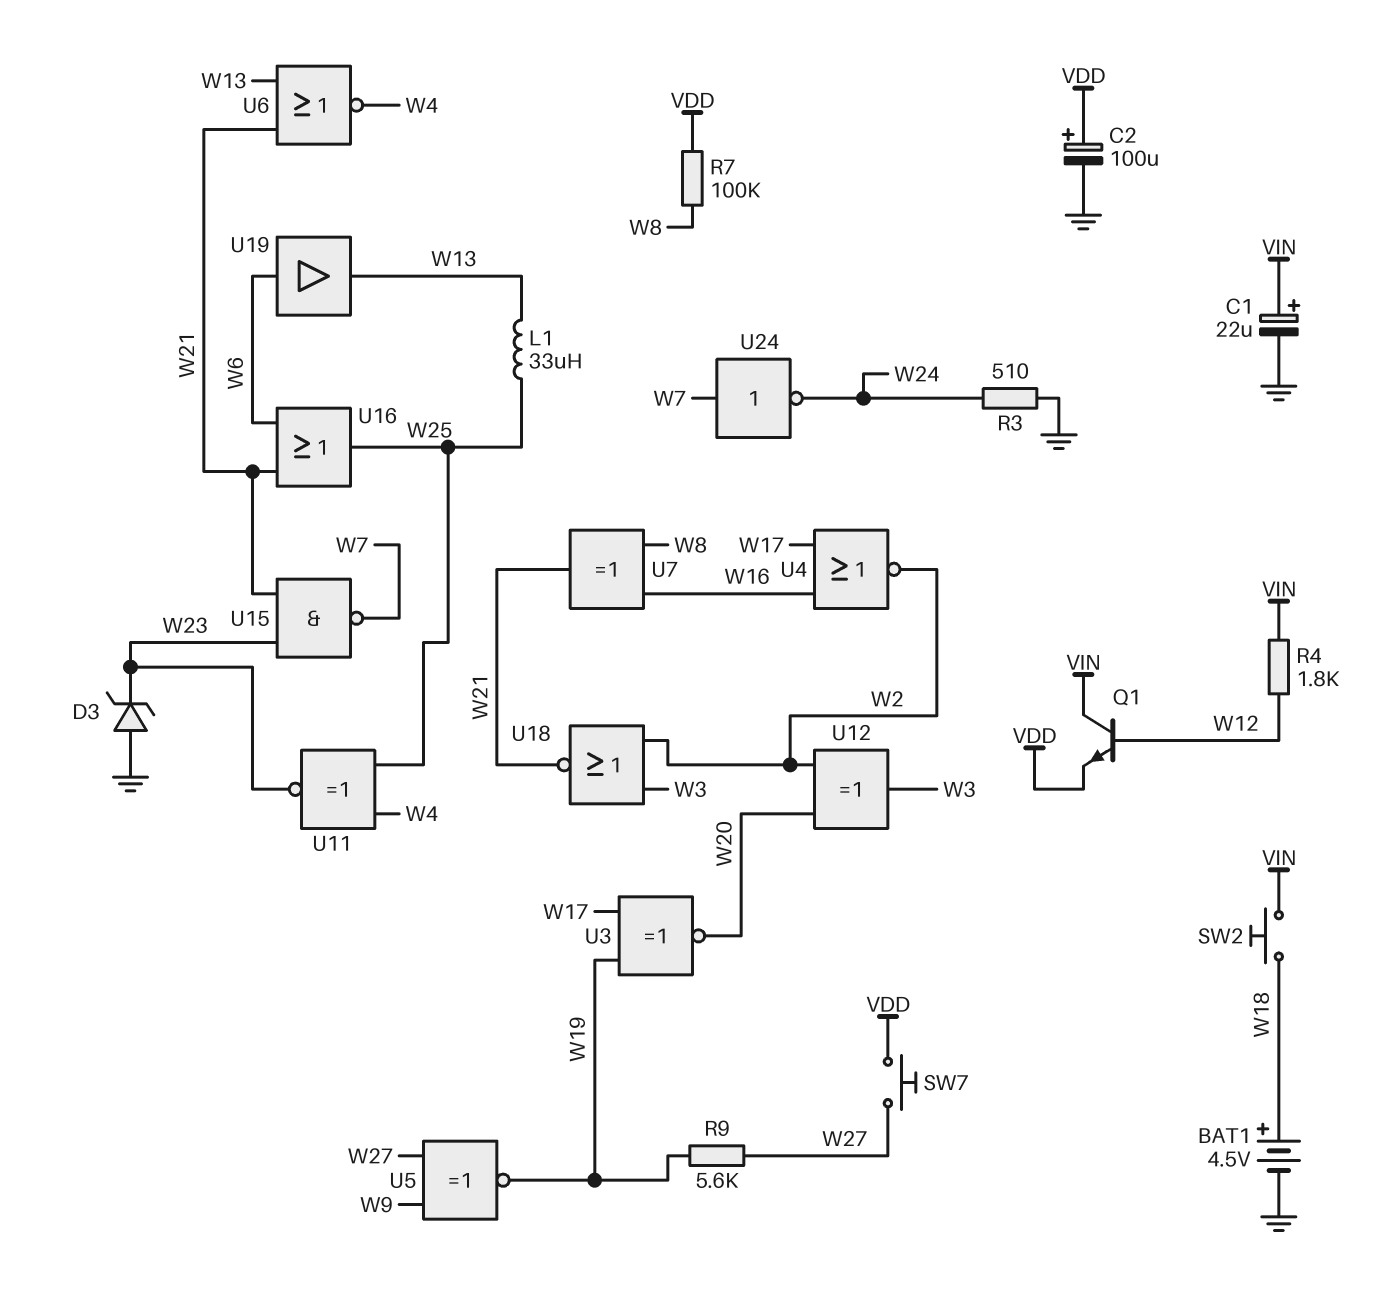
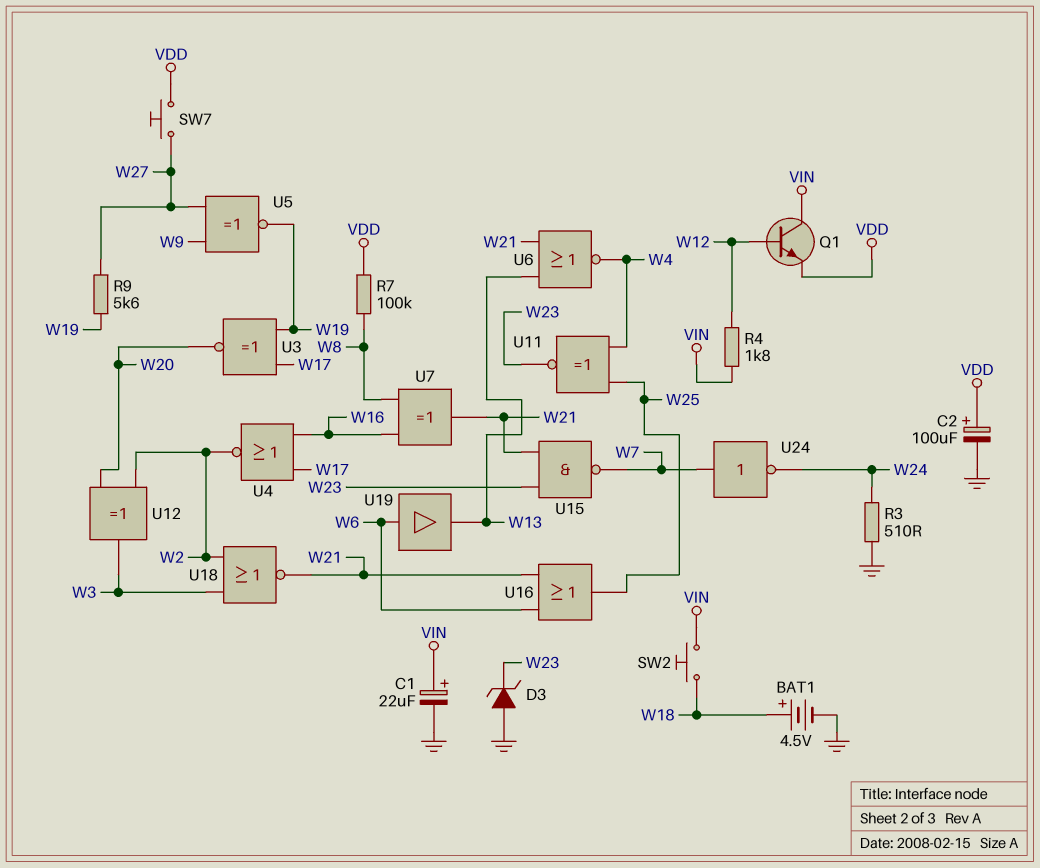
L1: 33uH (W13, W25) -> none

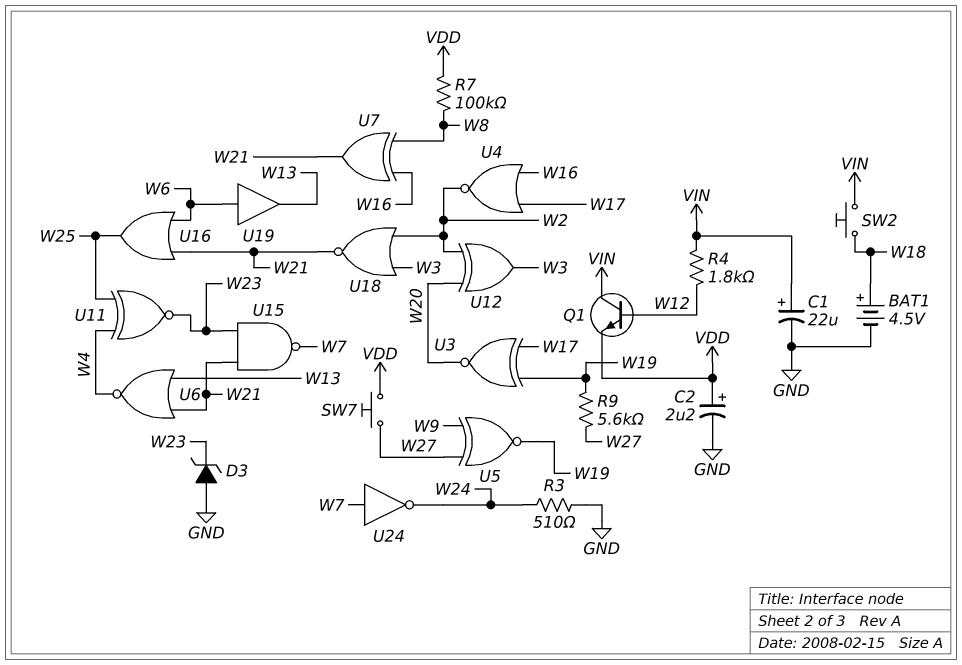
C2: 100uF (plus VDD, minus GND) -> 2.2uF (plus VDD, minus GND)

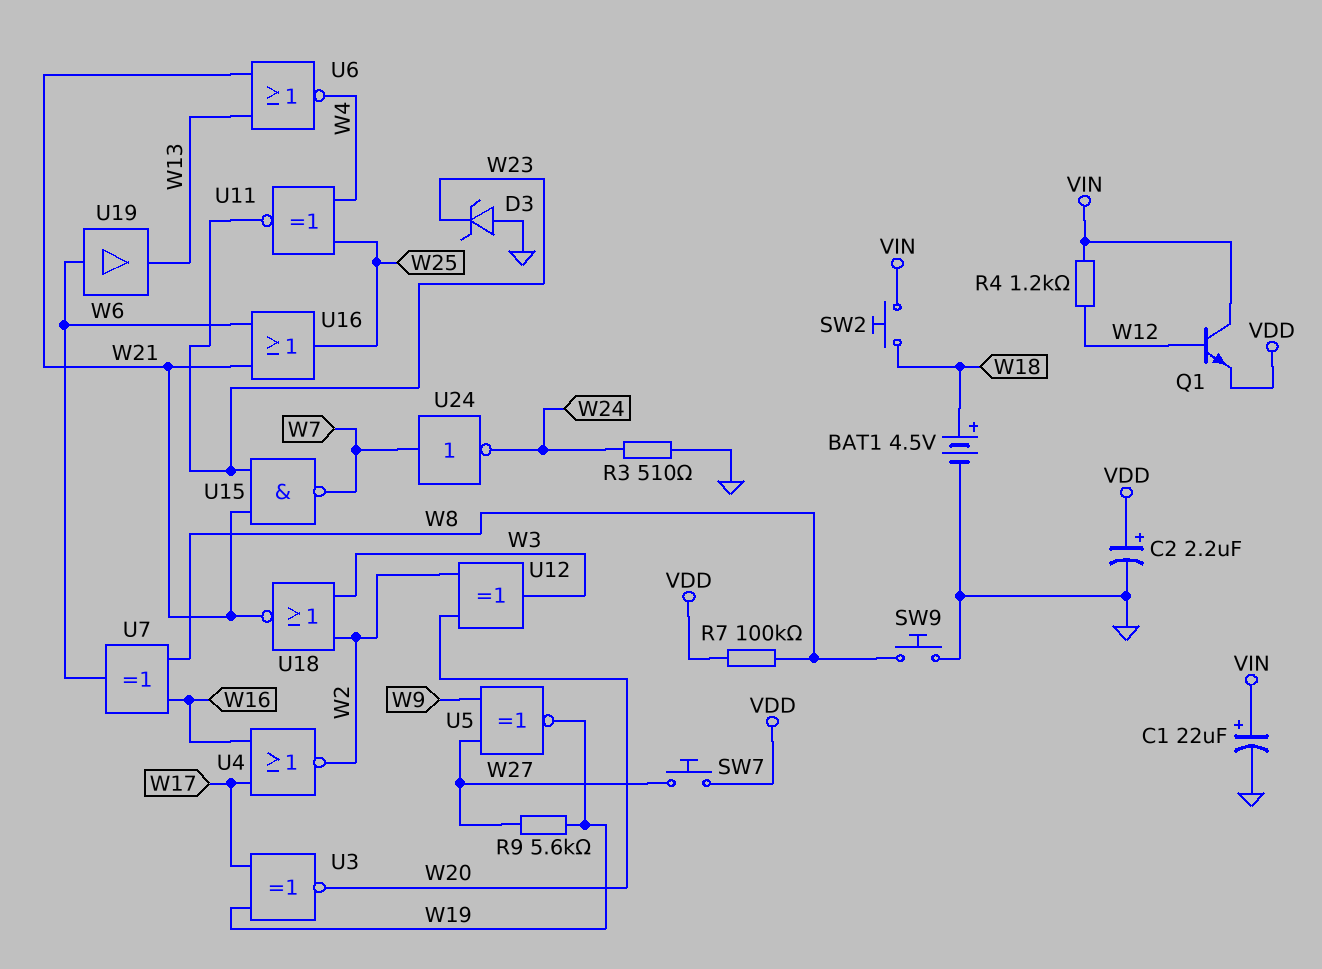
R4: 1.8k (VIN, W12) -> 1.2k (VIN, W12)
SW9: none -> button (GND, W8)
U7: XOR (in W8, in W16, out W21) -> XOR (in W8, in W16, out W6)

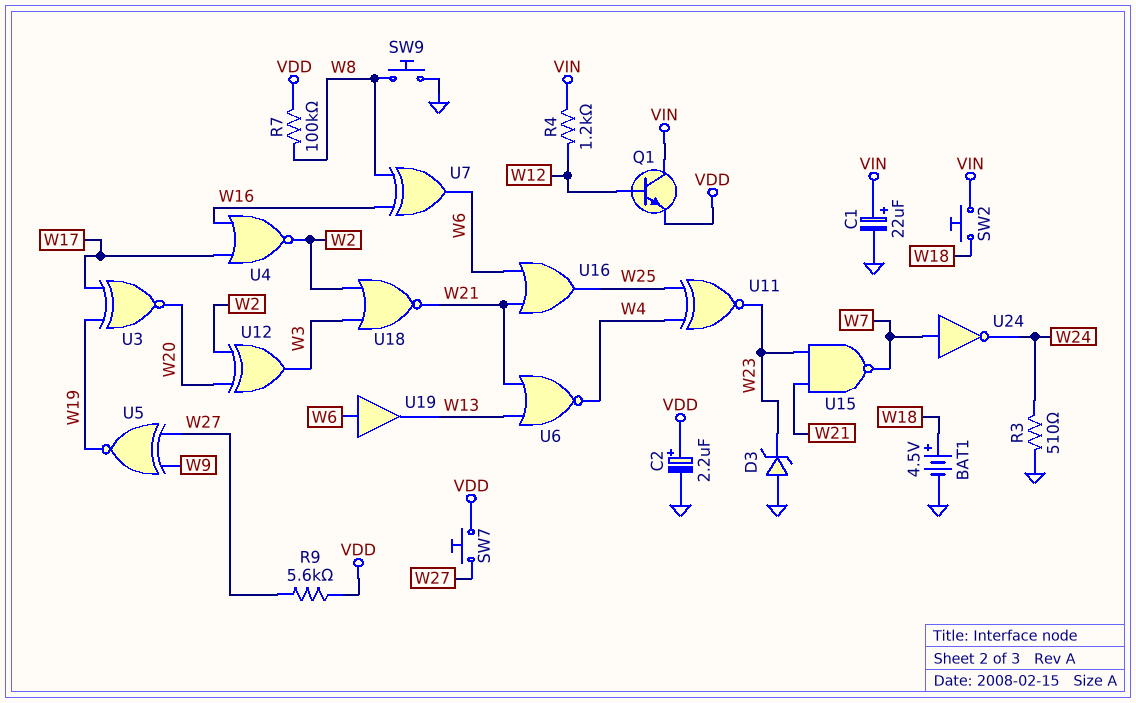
R9: 5.6k (W19, W27) -> 5.6k (VDD, W27)

